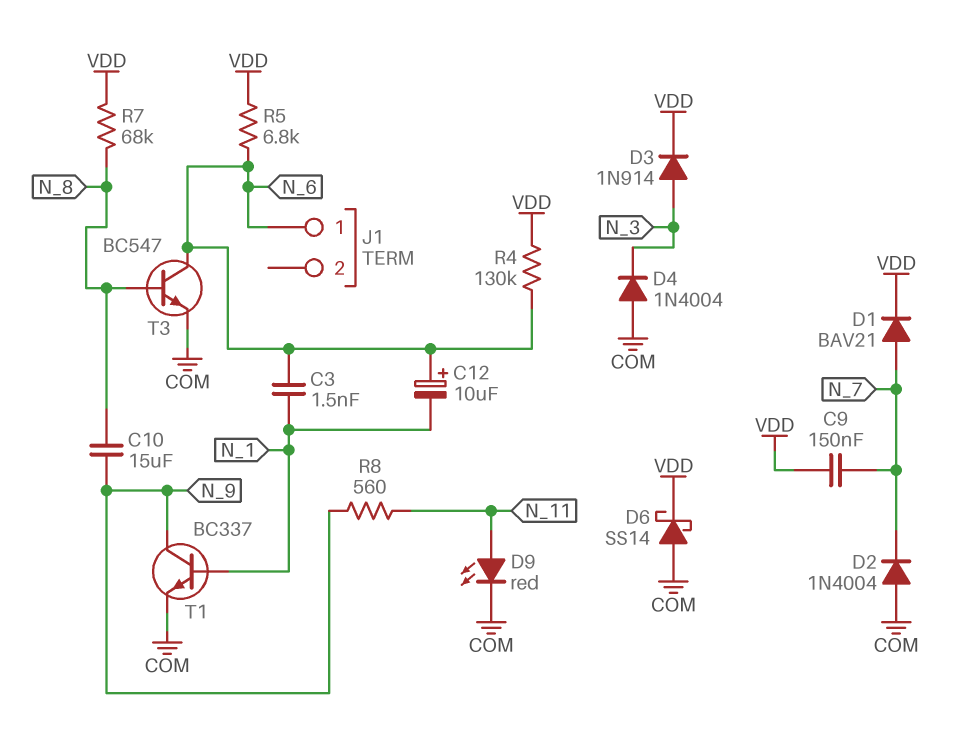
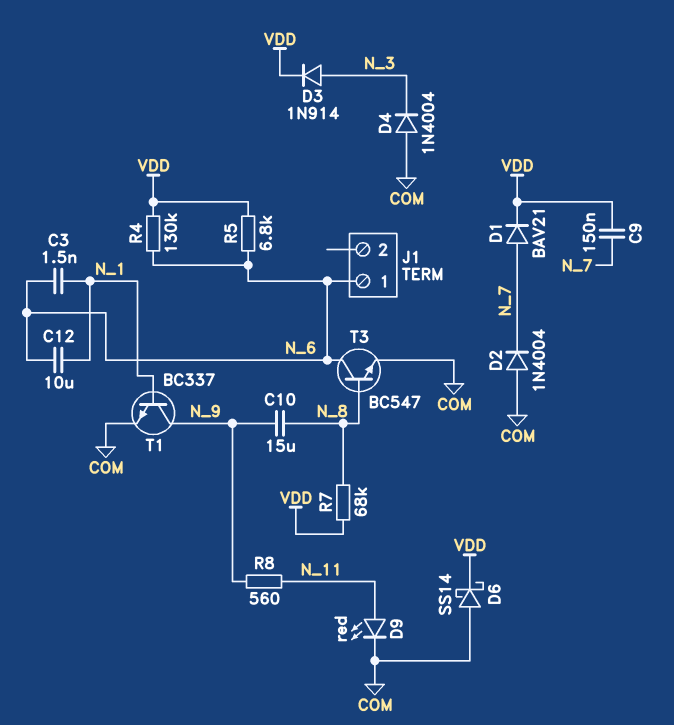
C12: 10uF (plus N_6, minus N_1) -> 10uF (N_1, N_6)

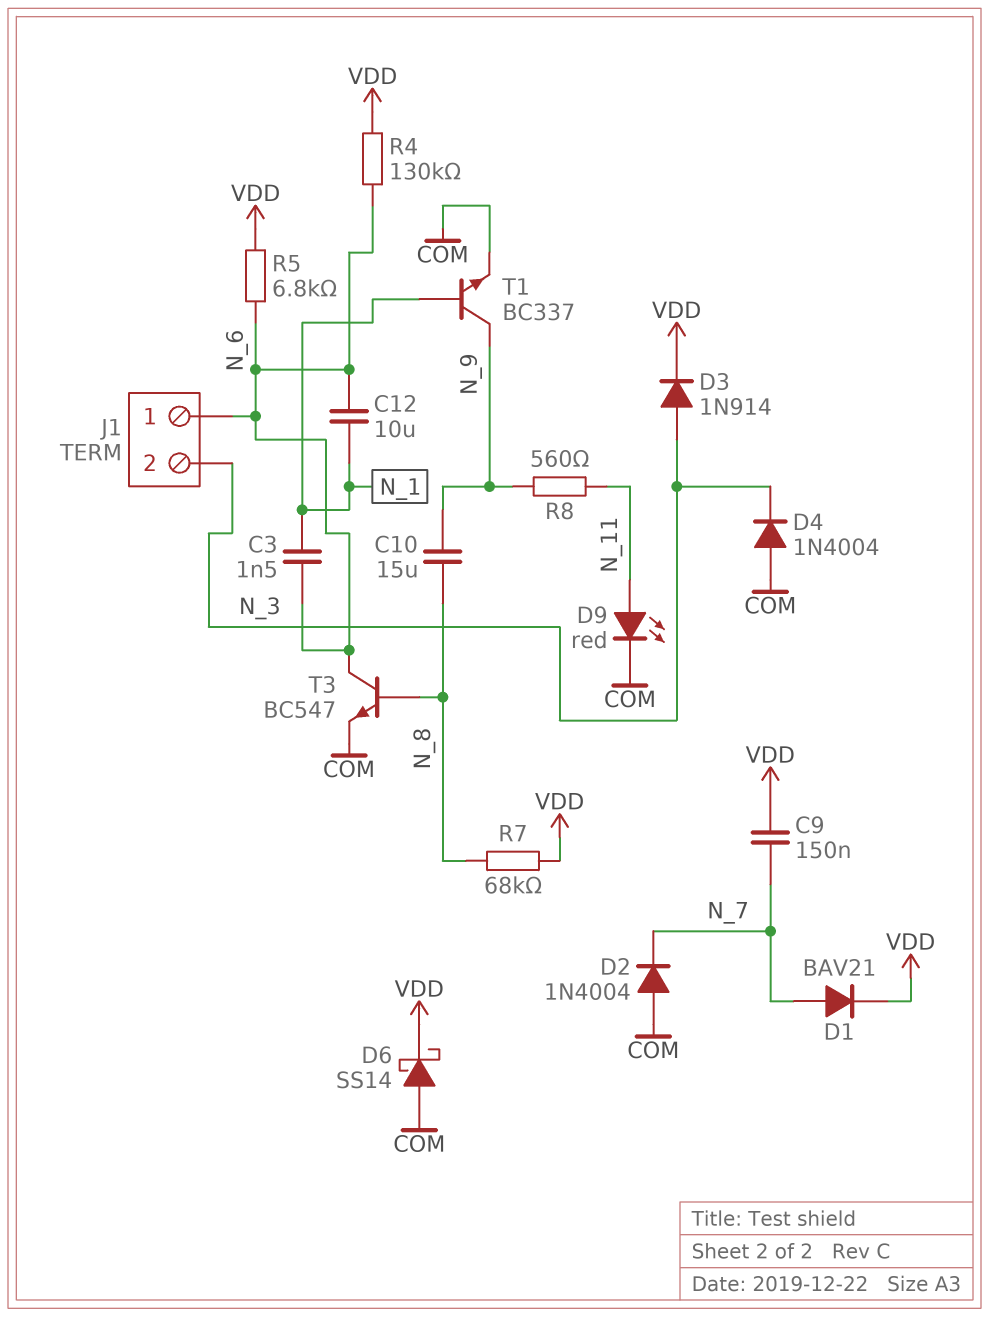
J1 pin 2: none -> N_3

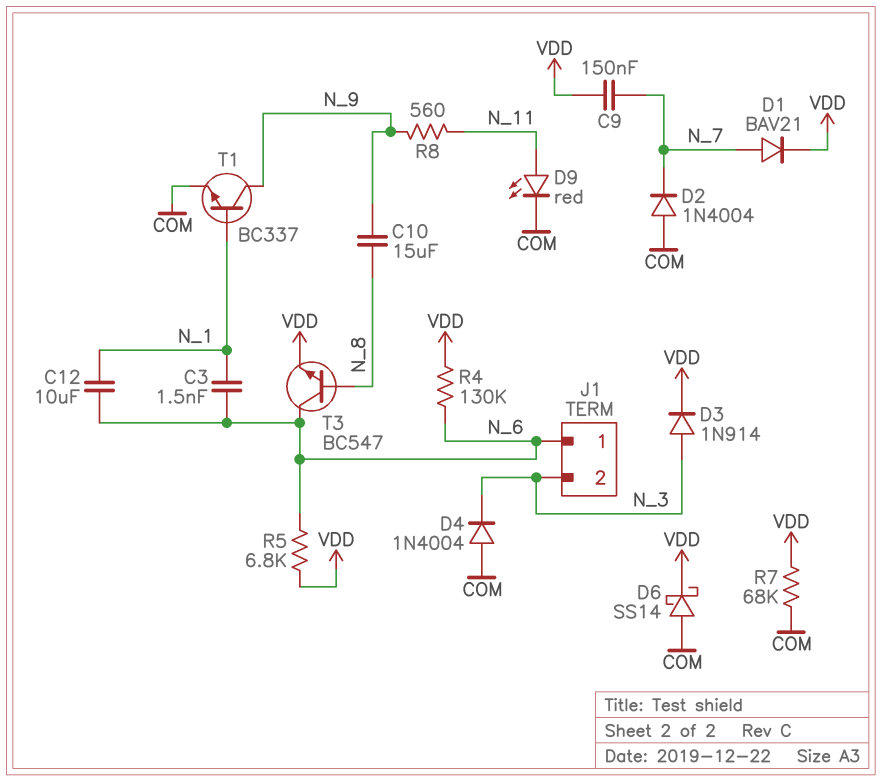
R7: 68k (N_8, VDD) -> 68k (COM, VDD)
T3: NPN BC547 (B N_8, C N_6, E COM) -> NPN BC547 (B N_8, C N_6, E VDD)

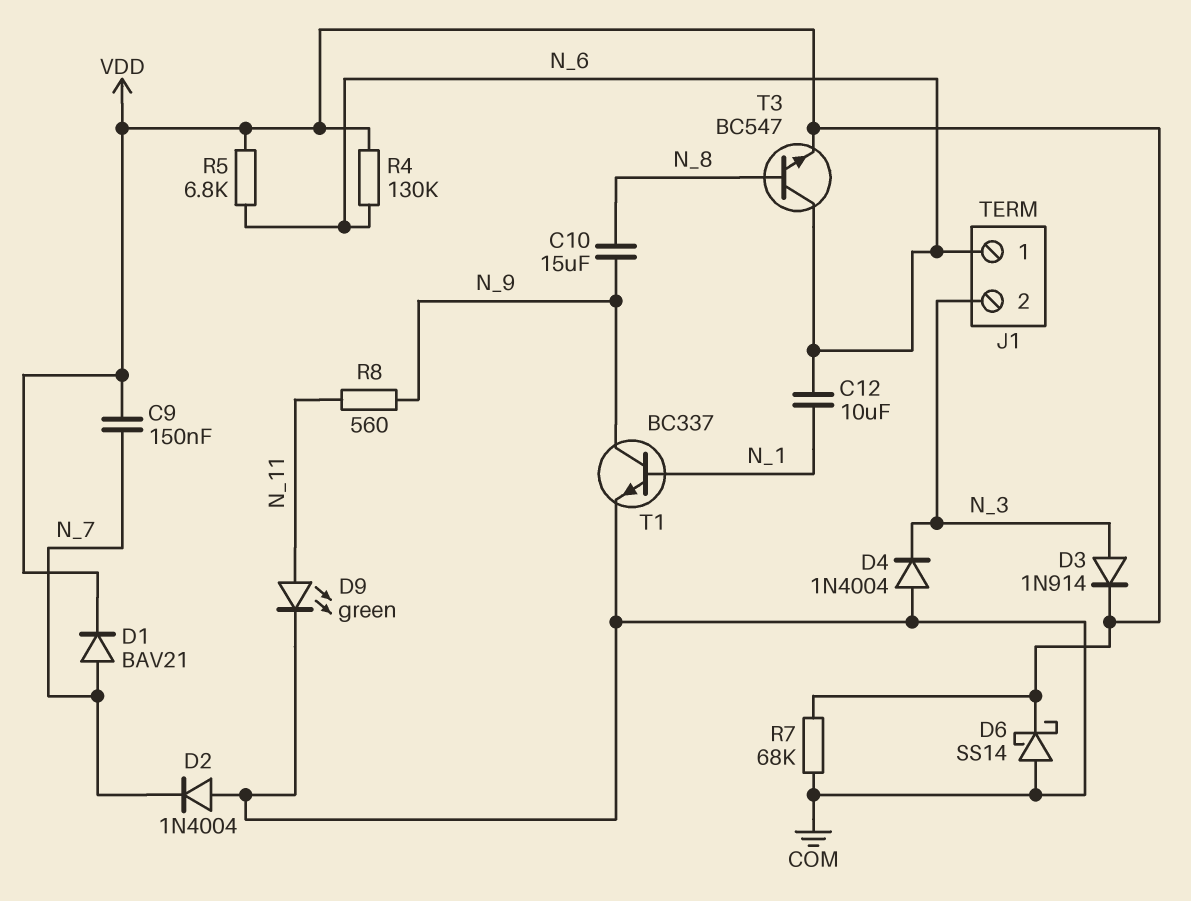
C3: 1.5nF (N_1, N_6) -> none
D9: LED red (A N_11, K COM) -> LED green (A N_11, K COM)

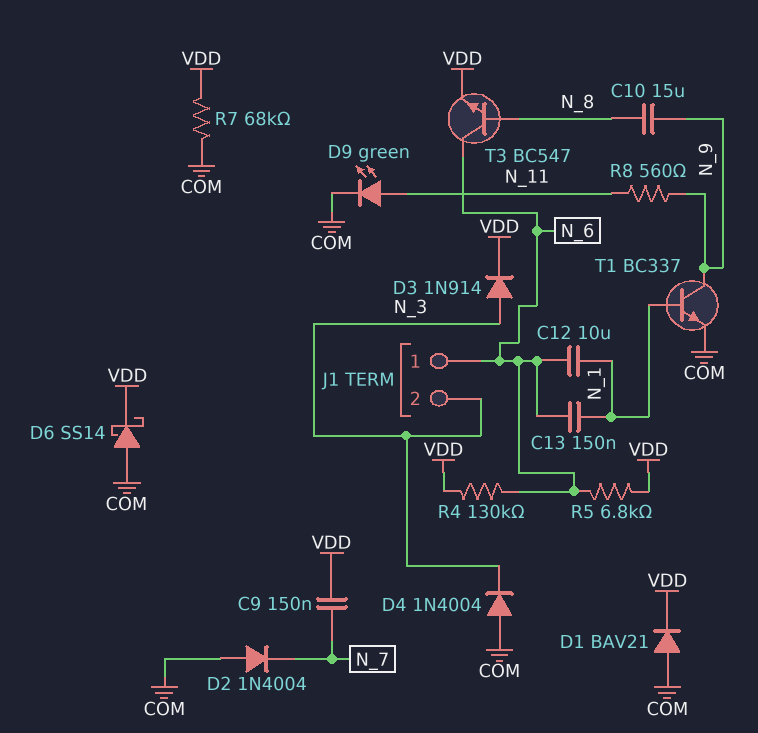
C13: none -> 150nF (N_1, N_6)
D1: diode BAV21 (A N_7, K VDD) -> diode BAV21 (A COM, K VDD)

